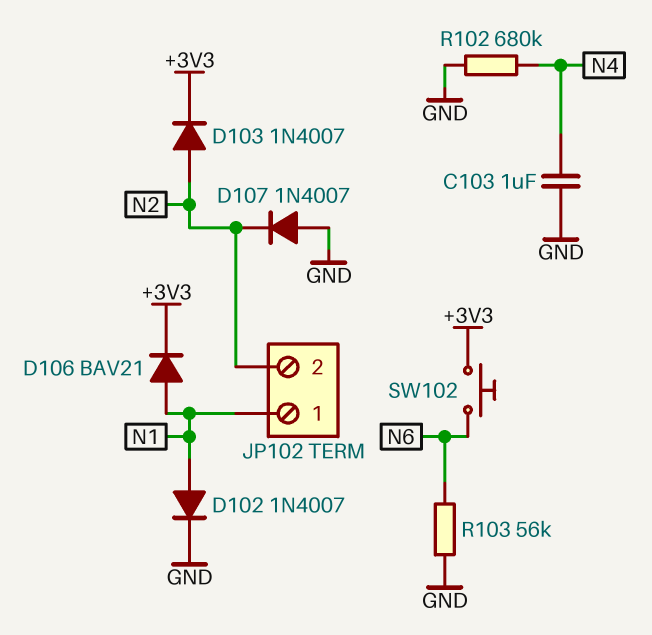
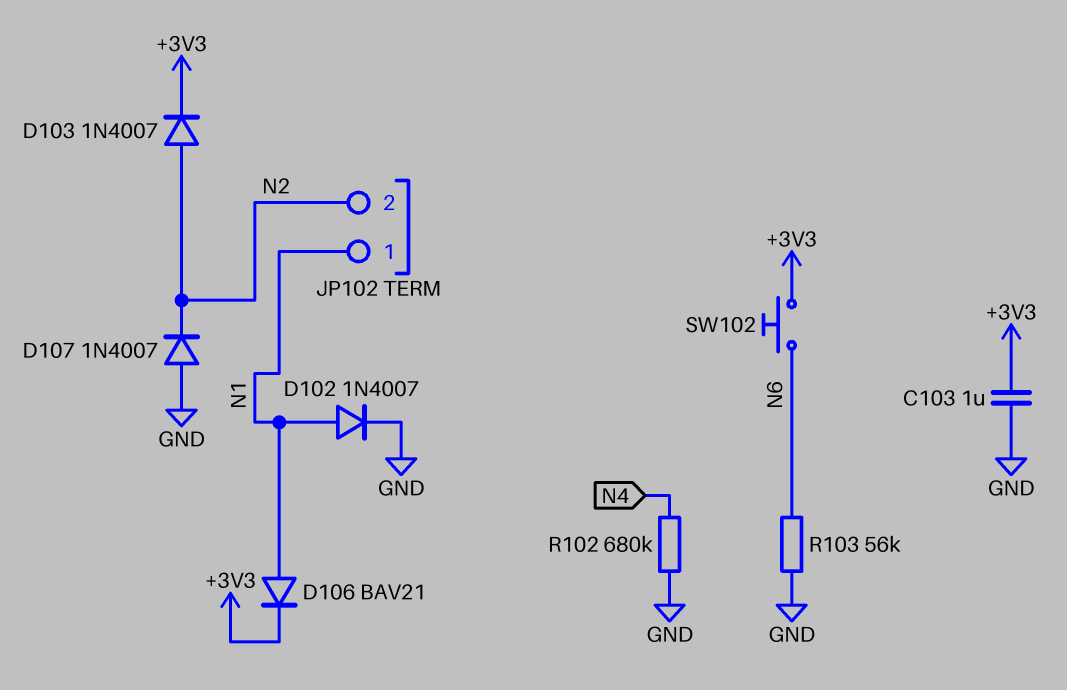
C103: 1uF (GND, N4) -> 1uF (+3V3, GND)

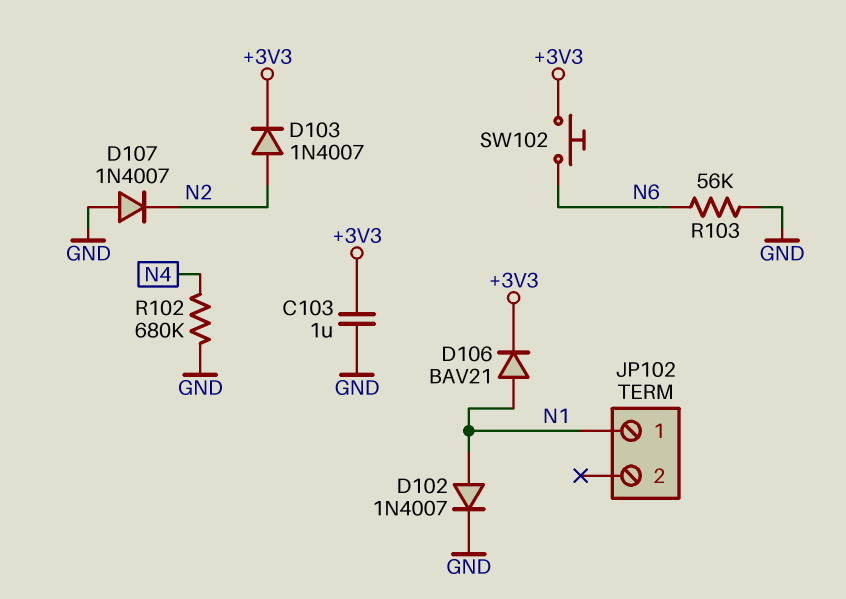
JP102 pin 2: N2 -> none

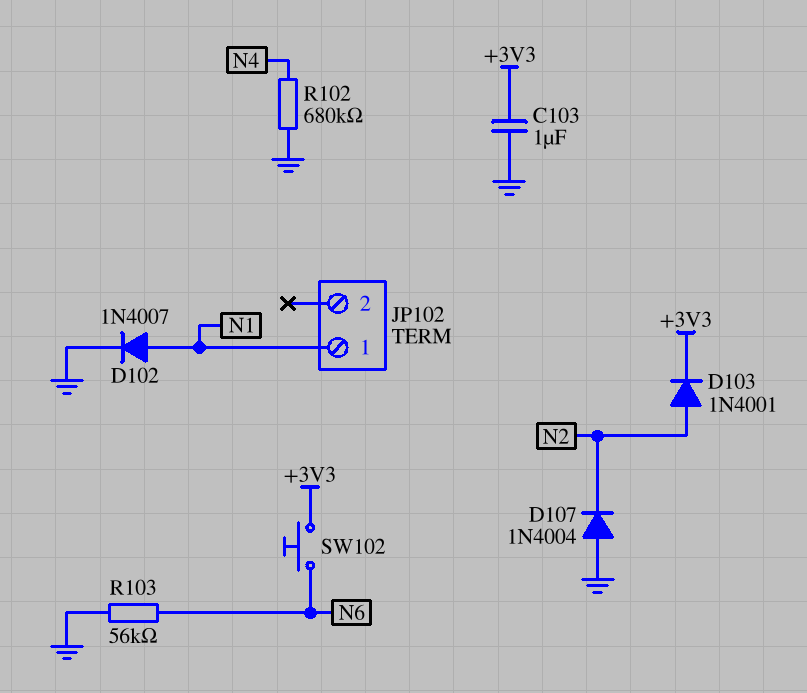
D103: diode 1N4007 (A N2, K +3V3) -> diode 1N4001 (A N2, K +3V3)
D106: diode BAV21 (A N1, K +3V3) -> none
D107: diode 1N4007 (A GND, K N2) -> diode 1N4004 (A GND, K N2)

